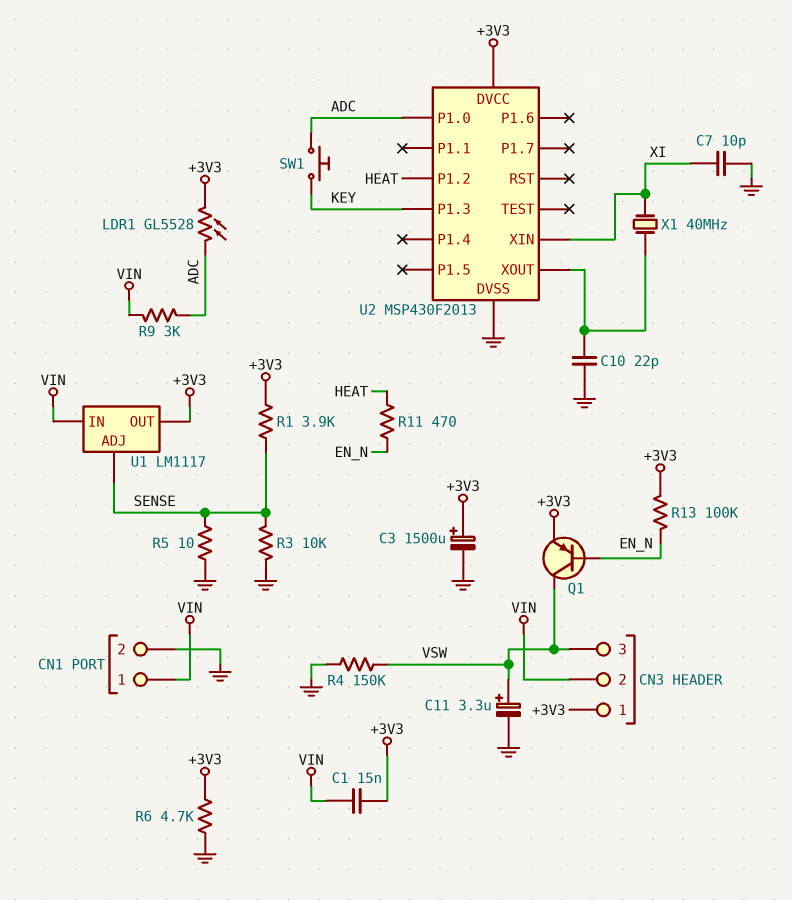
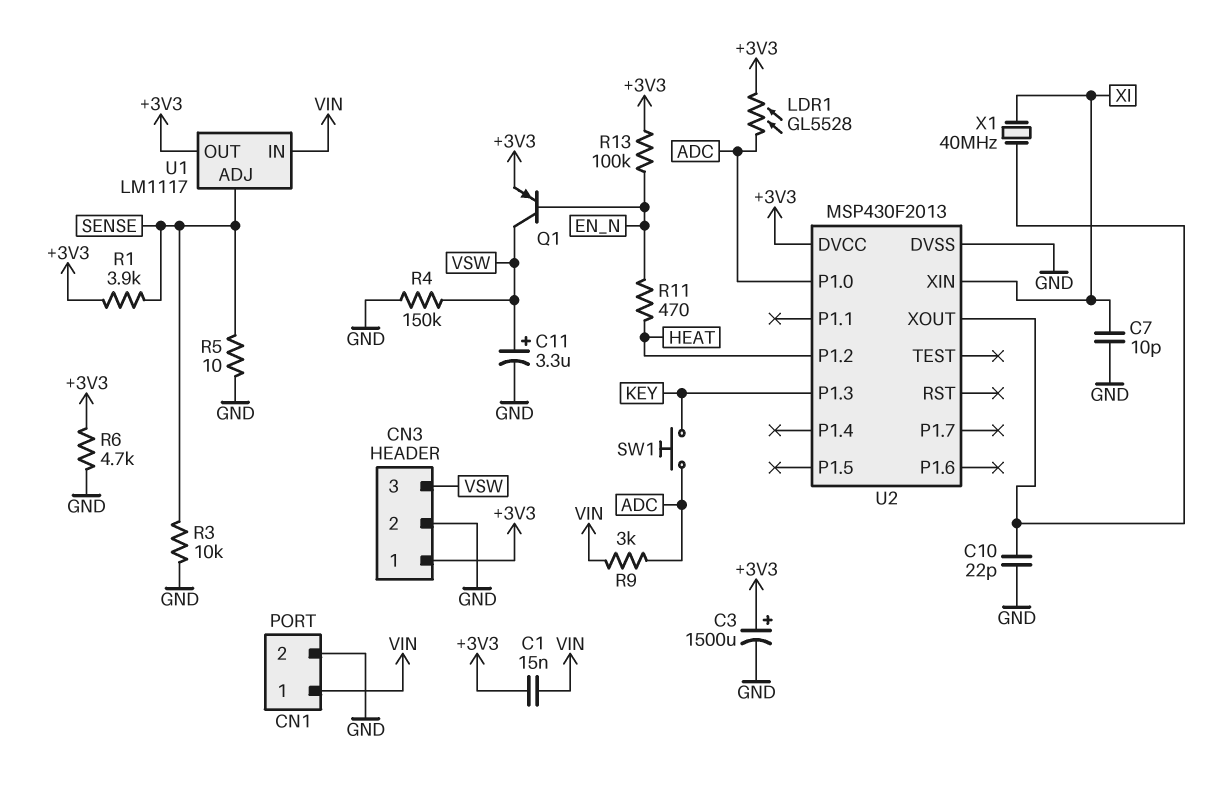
CN3 pin 2: VIN -> GND

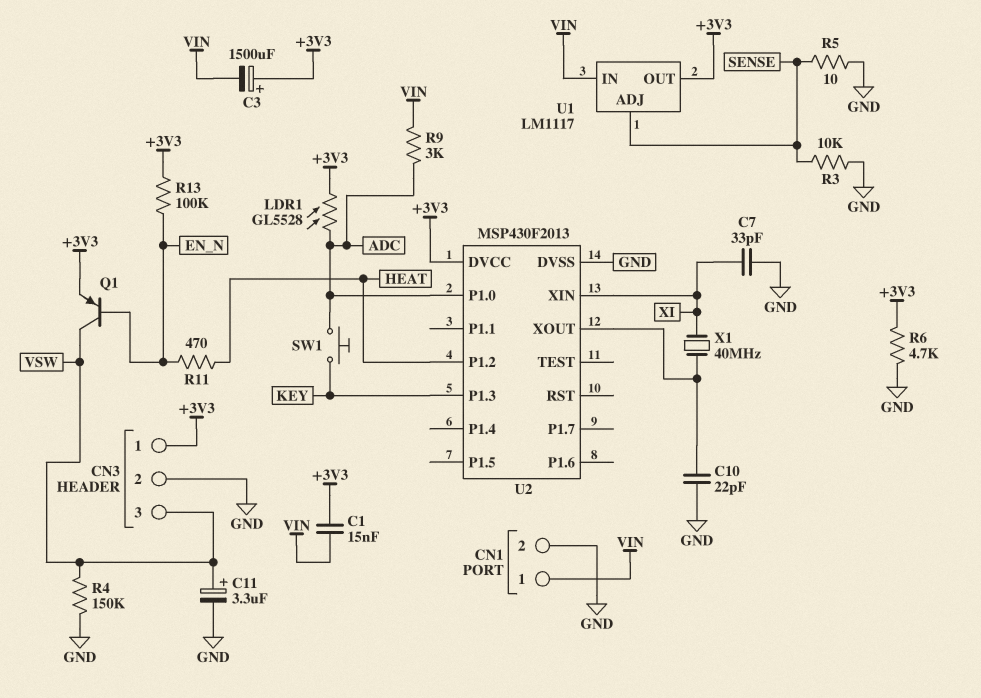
C3: 1500uF (plus +3V3, minus GND) -> 1500uF (plus +3V3, minus VIN)
C7: 10pF (GND, XI) -> 33pF (GND, XI)
R1: 3.9k (+3V3, SENSE) -> none

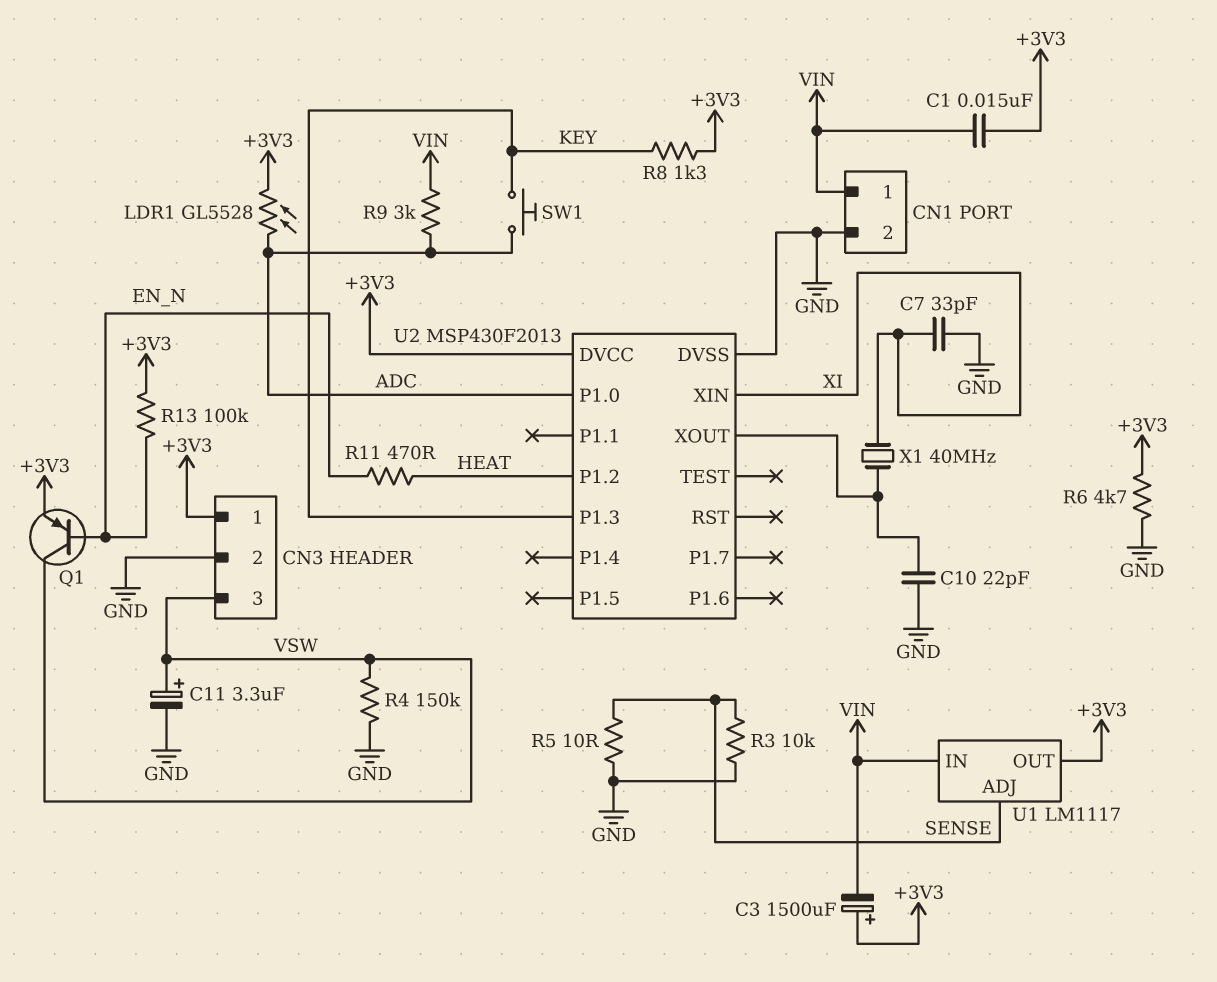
R8: none -> 1.3k (+3V3, KEY)

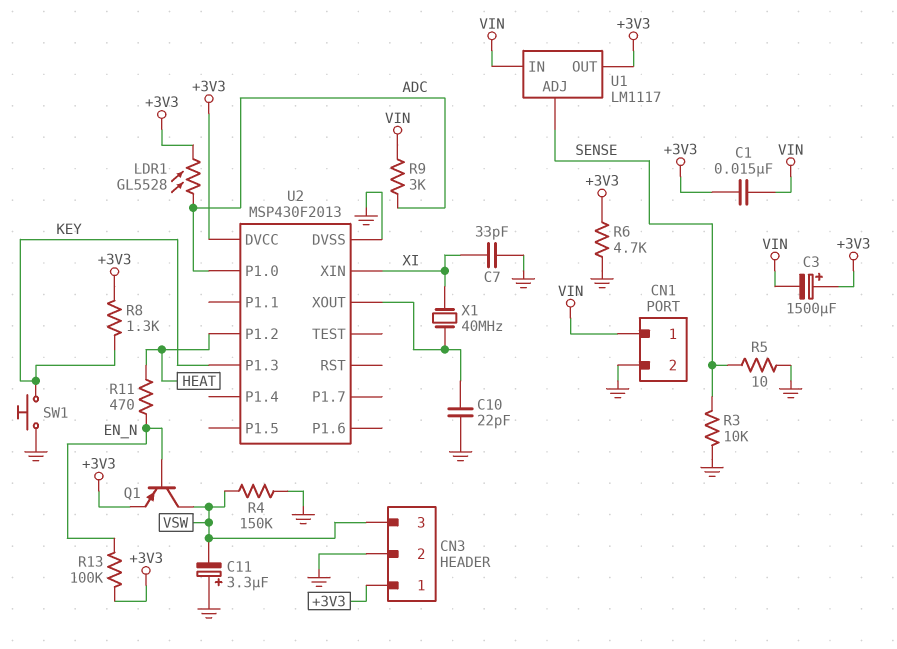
C11: 3.3uF (plus VSW, minus GND) -> 3.3uF (plus GND, minus VSW)
SW1: button (ADC, KEY) -> button (GND, KEY)

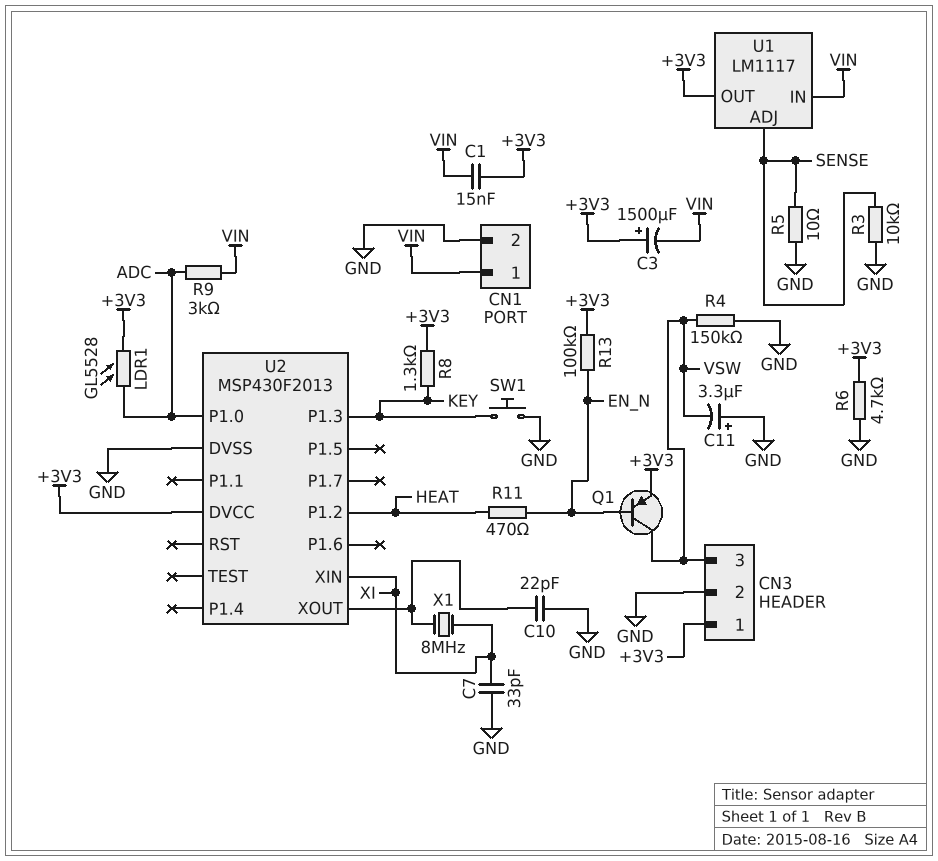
X1: 40MHz (U2/XOUT, XI) -> 8MHz (U2/XOUT, XI)

